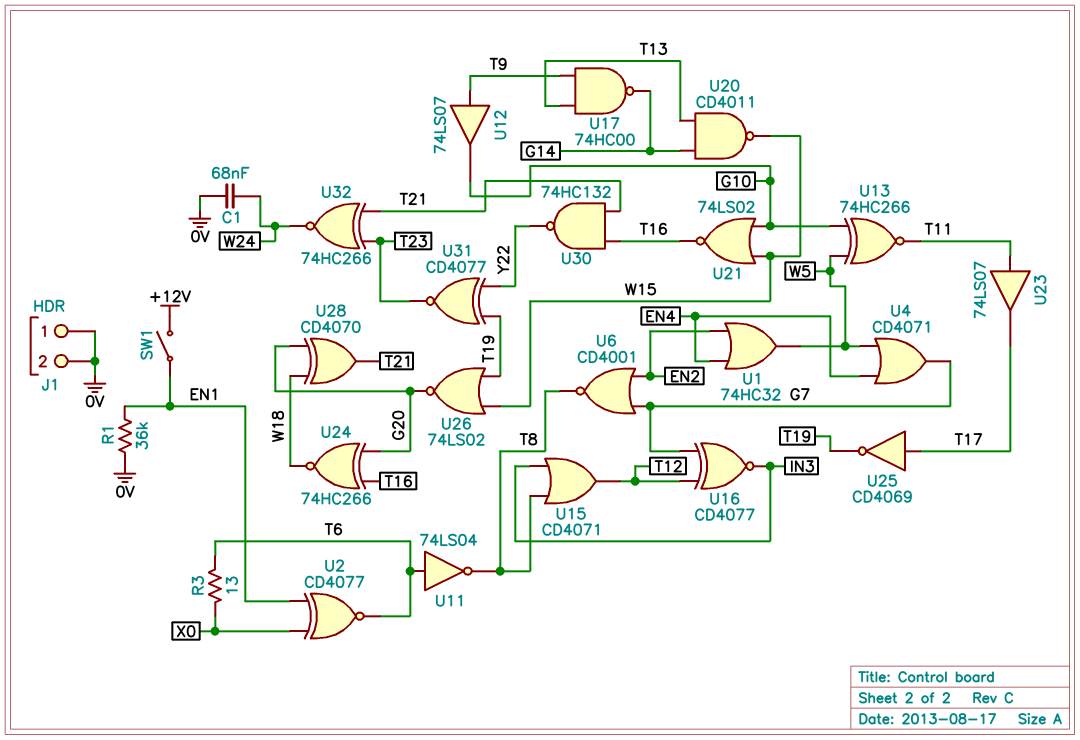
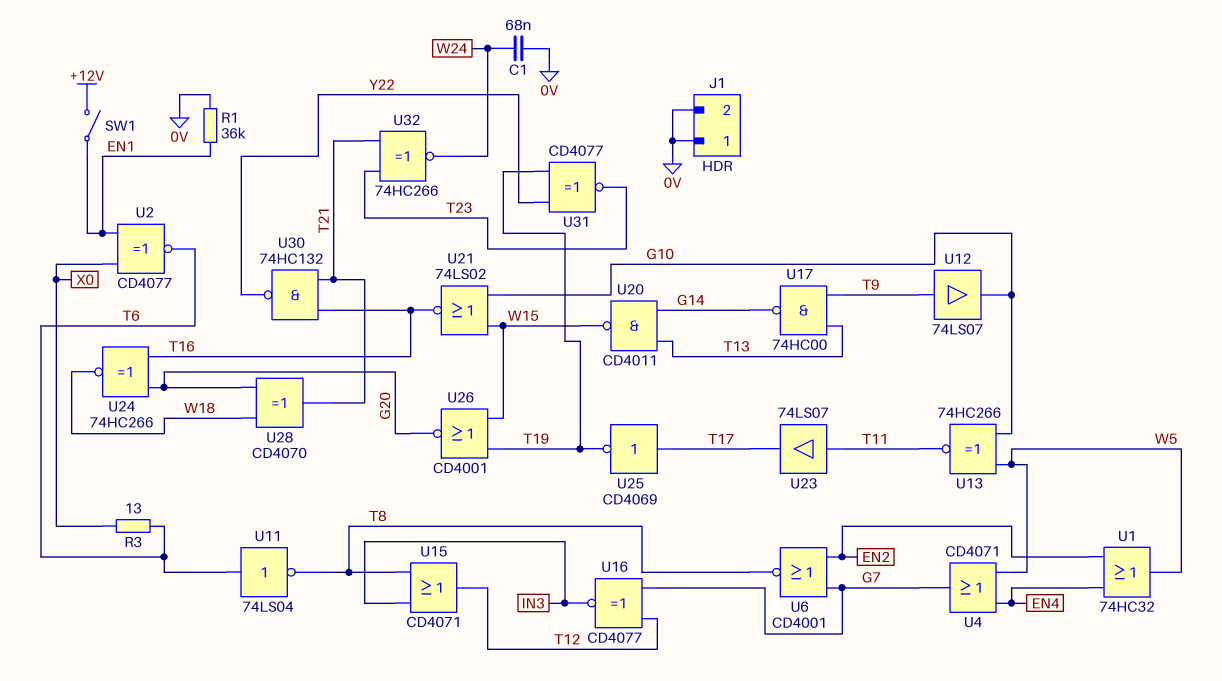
U26: NOR 74LS02 (in T19, in W15, out G20) -> NOR CD4001 (in T19, in W15, out G20)

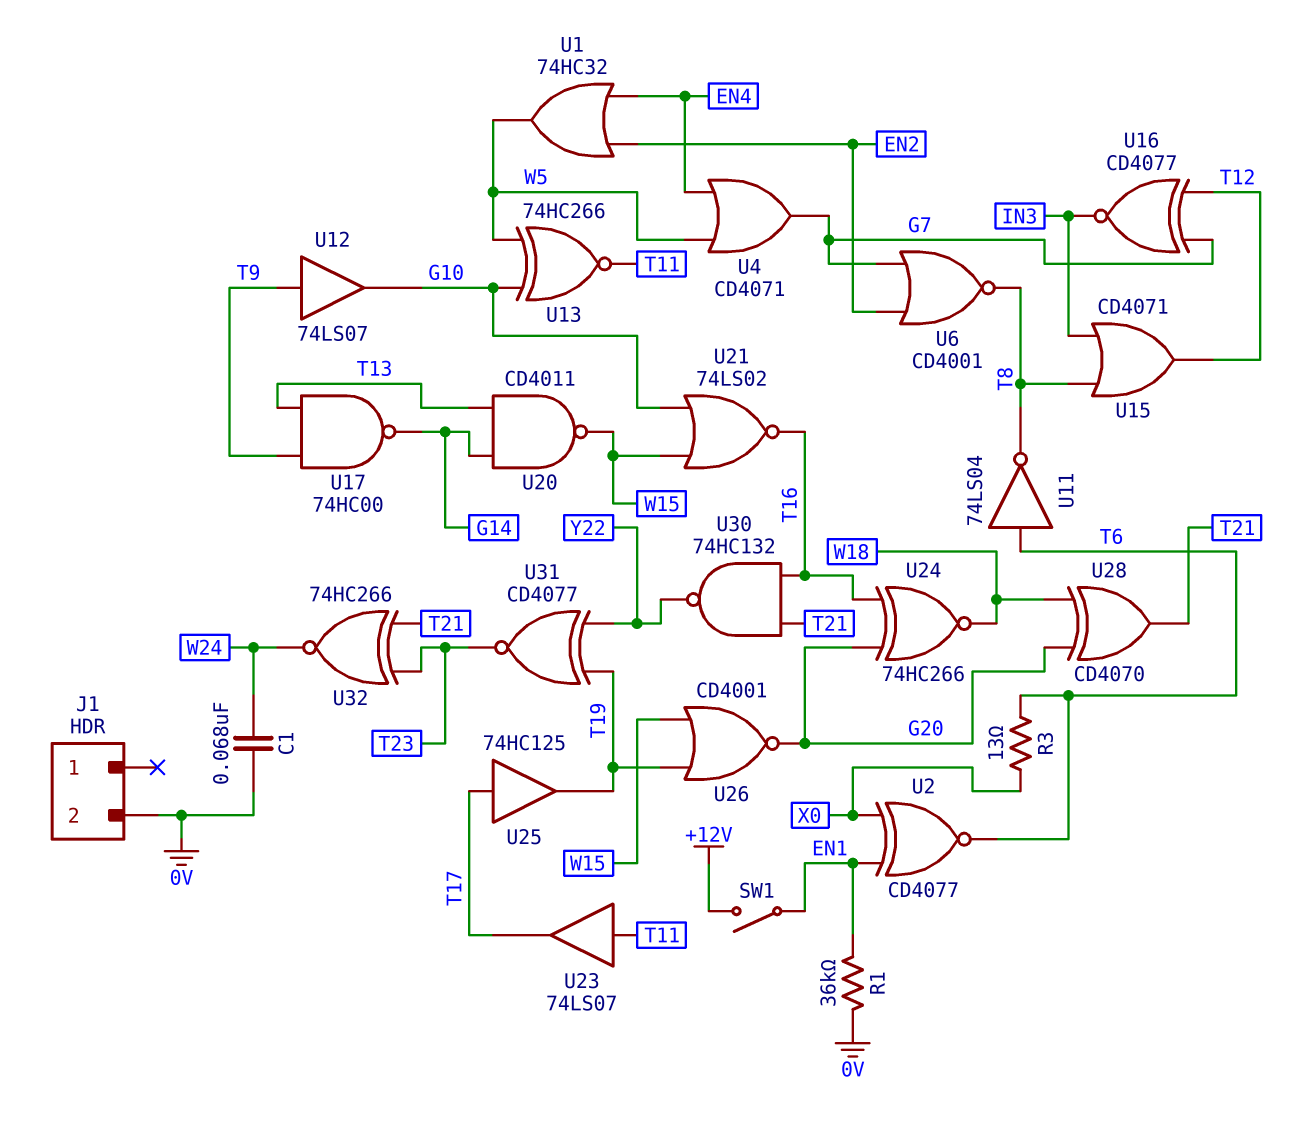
J1 pin 1: 0V -> none
U25: NOT CD4069 (in T17, out T19) -> buffer 74HC125 (in T17, out T19)

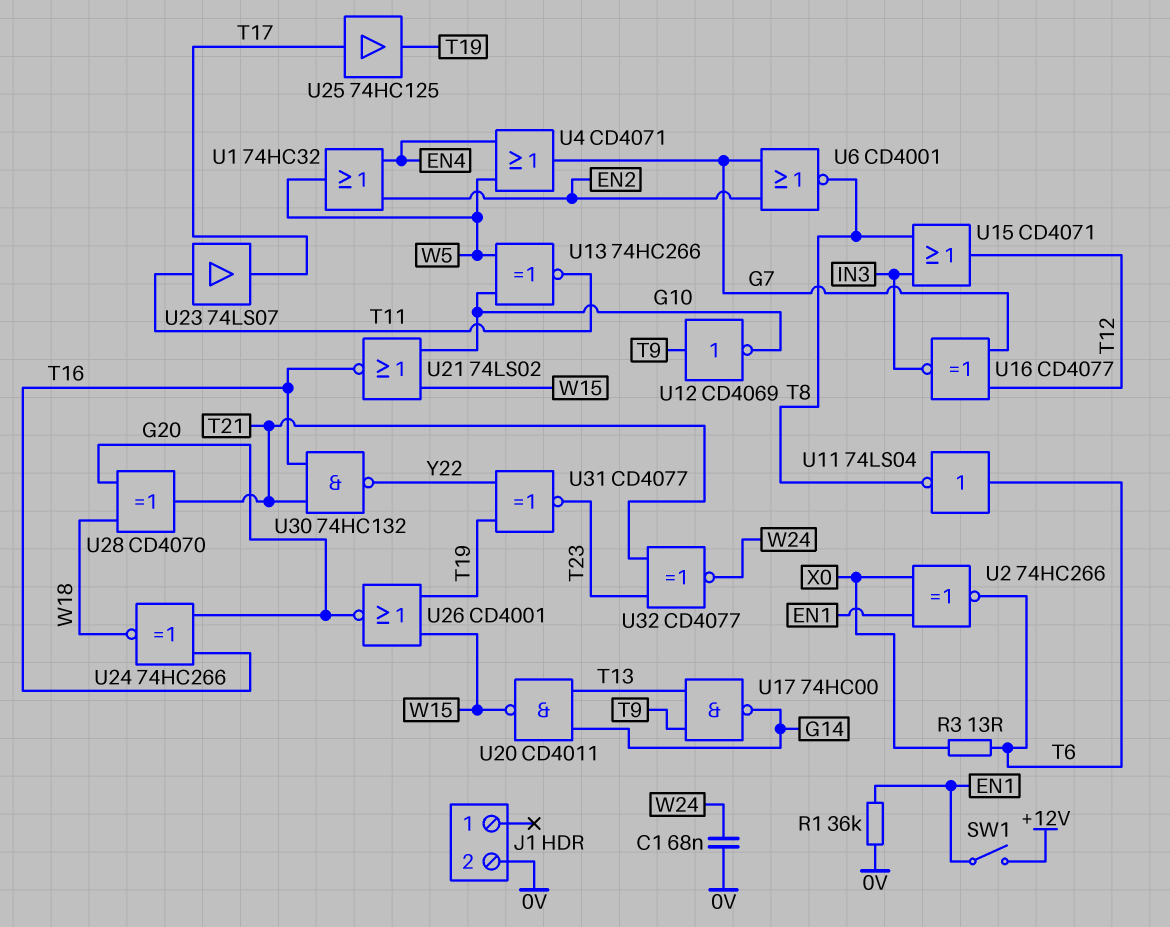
U2: XNOR CD4077 (in EN1, in X0, out T6) -> XNOR 74HC266 (in EN1, in X0, out T6)
U12: buffer 74LS07 (in T9, out G10) -> NOT CD4069 (in T9, out G10)
U32: XNOR 74HC266 (in T21, in T23, out W24) -> XNOR CD4077 (in T21, in T23, out W24)

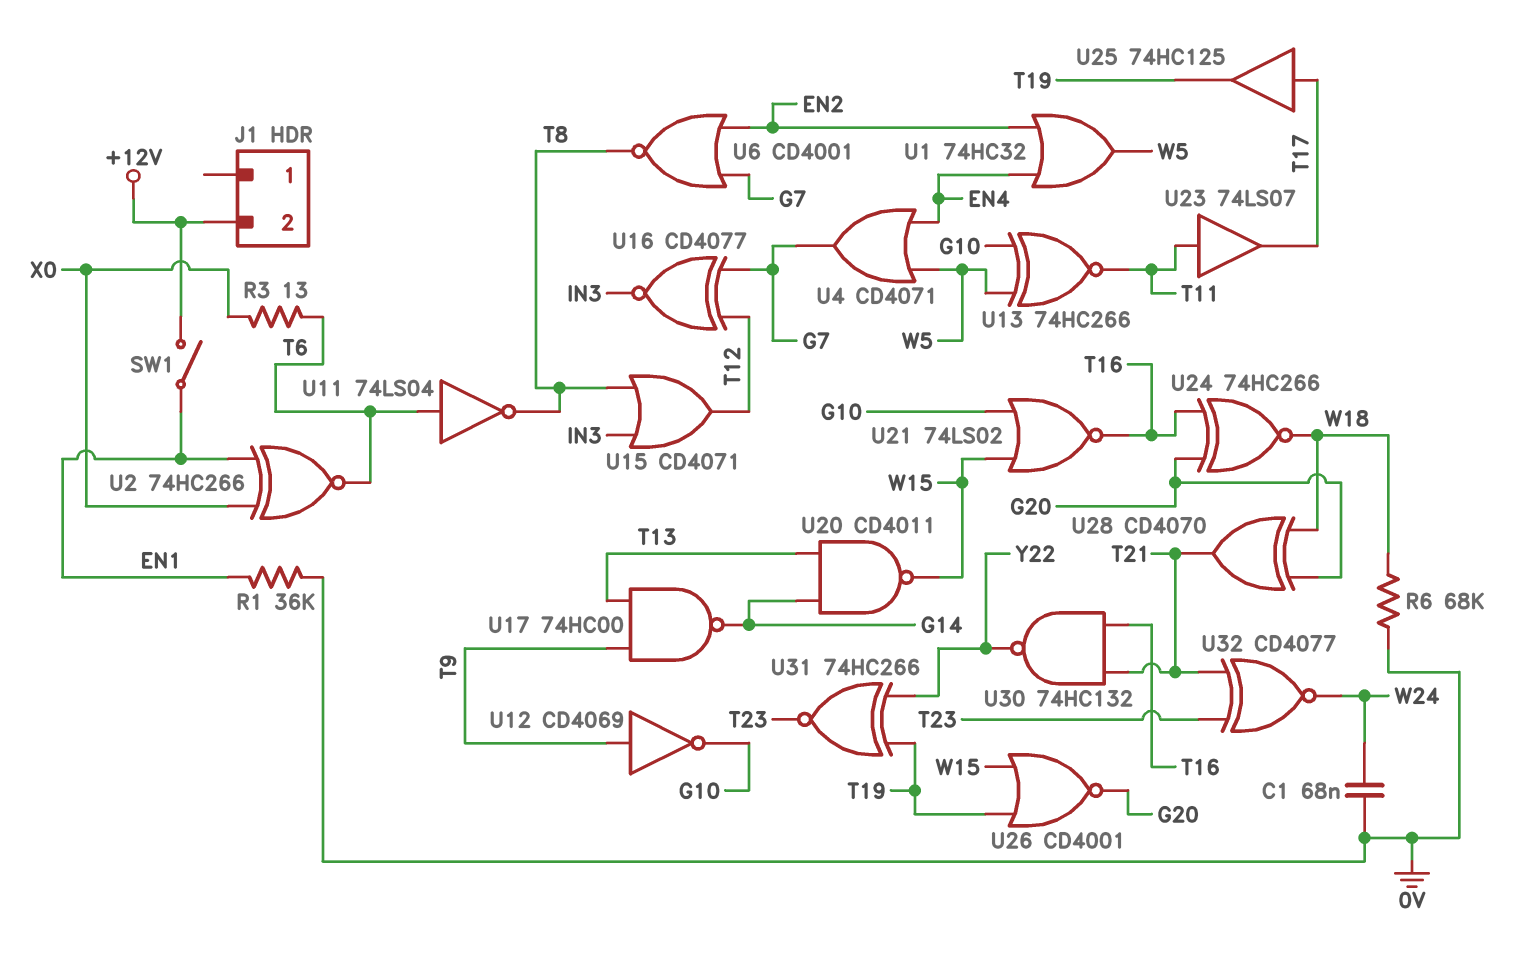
J1 pin 2: 0V -> +12V
R6: none -> 68k (0V, W18)
U31: XNOR CD4077 (in T19, in Y22, out T23) -> XNOR 74HC266 (in T19, in Y22, out T23)

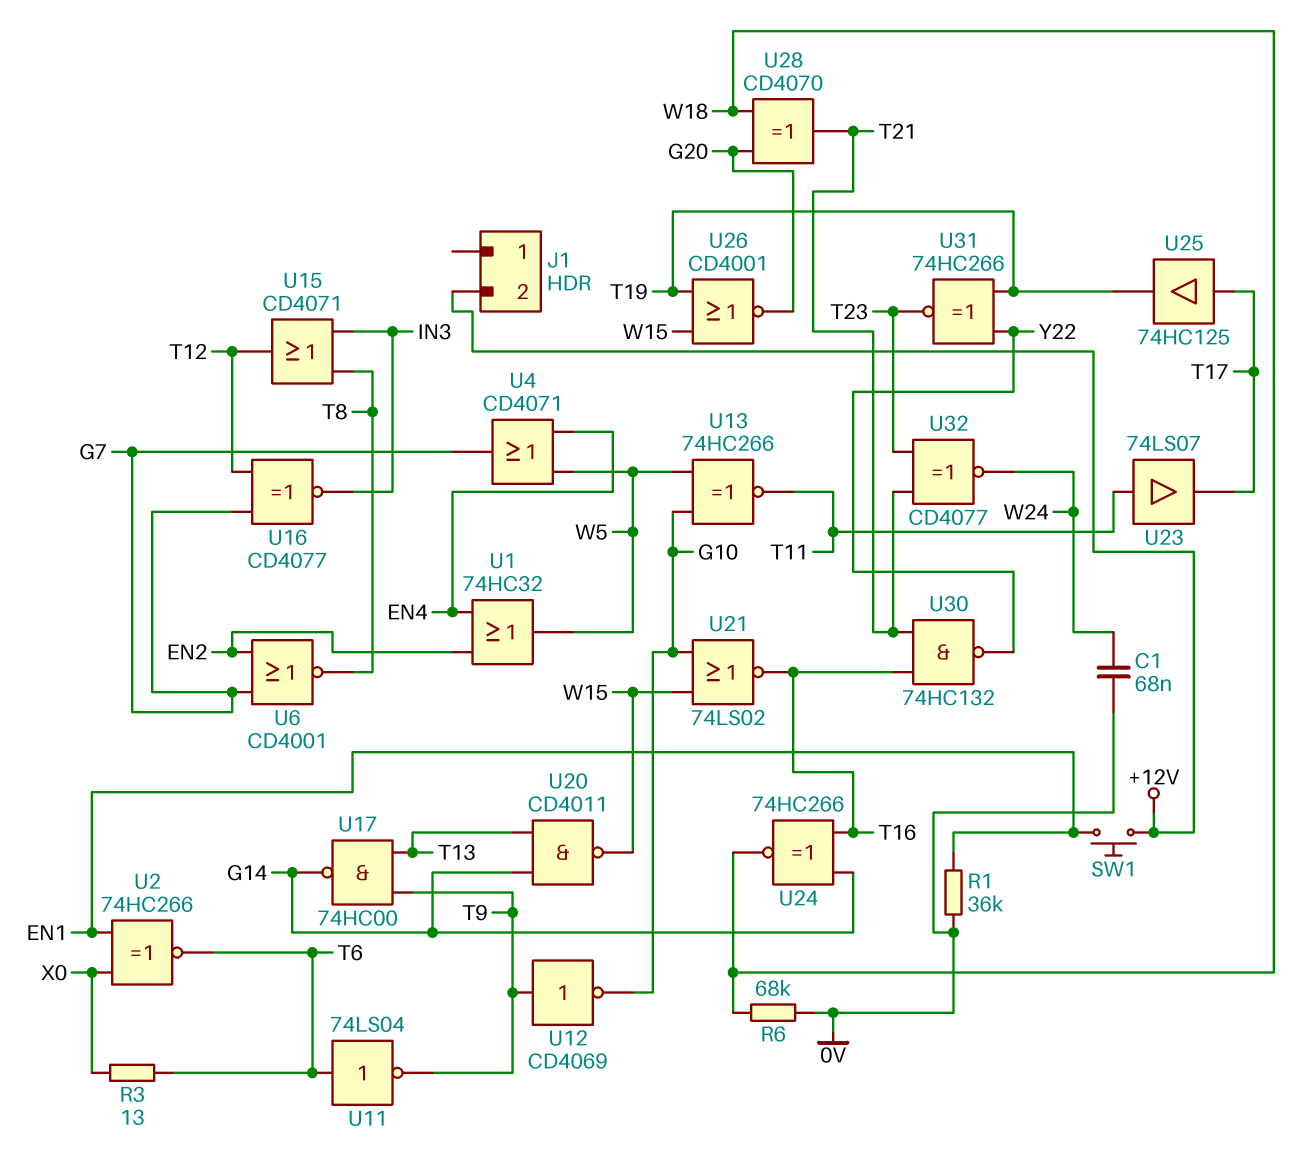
SW1: switch (+12V, EN1) -> button (+12V, EN1)
U11: NOT 74LS04 (in T6, out T8) -> NOT 74LS04 (in T6, out T9)
U24: XNOR 74HC266 (in G20, in T16, out W18) -> XNOR 74HC266 (in G14, in T16, out W18)

